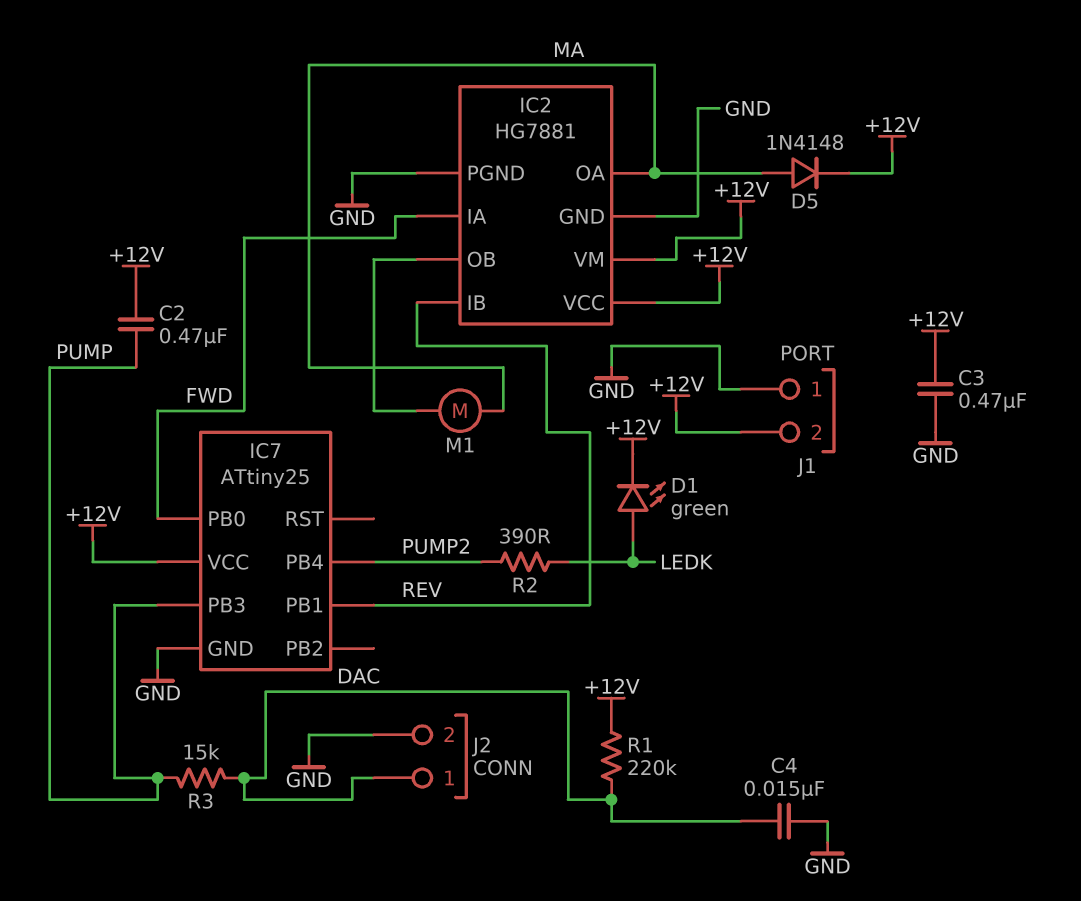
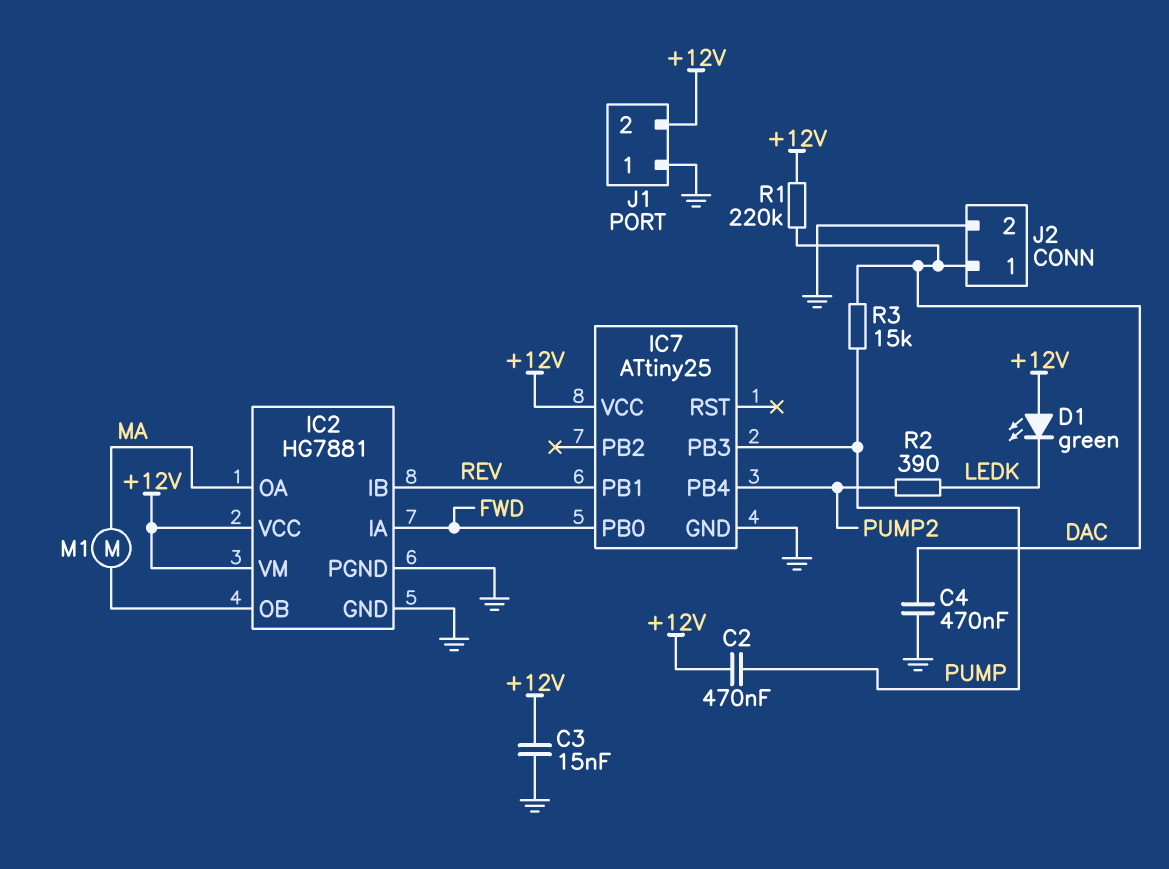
C3: 470nF (+12V, GND) -> 15nF (+12V, GND)
C4: 15nF (DAC, GND) -> 470nF (DAC, GND)
D1: LED green (A LEDK, K +12V) -> LED green (A +12V, K LEDK)
D5: diode 1N4148 (A MA, K +12V) -> none

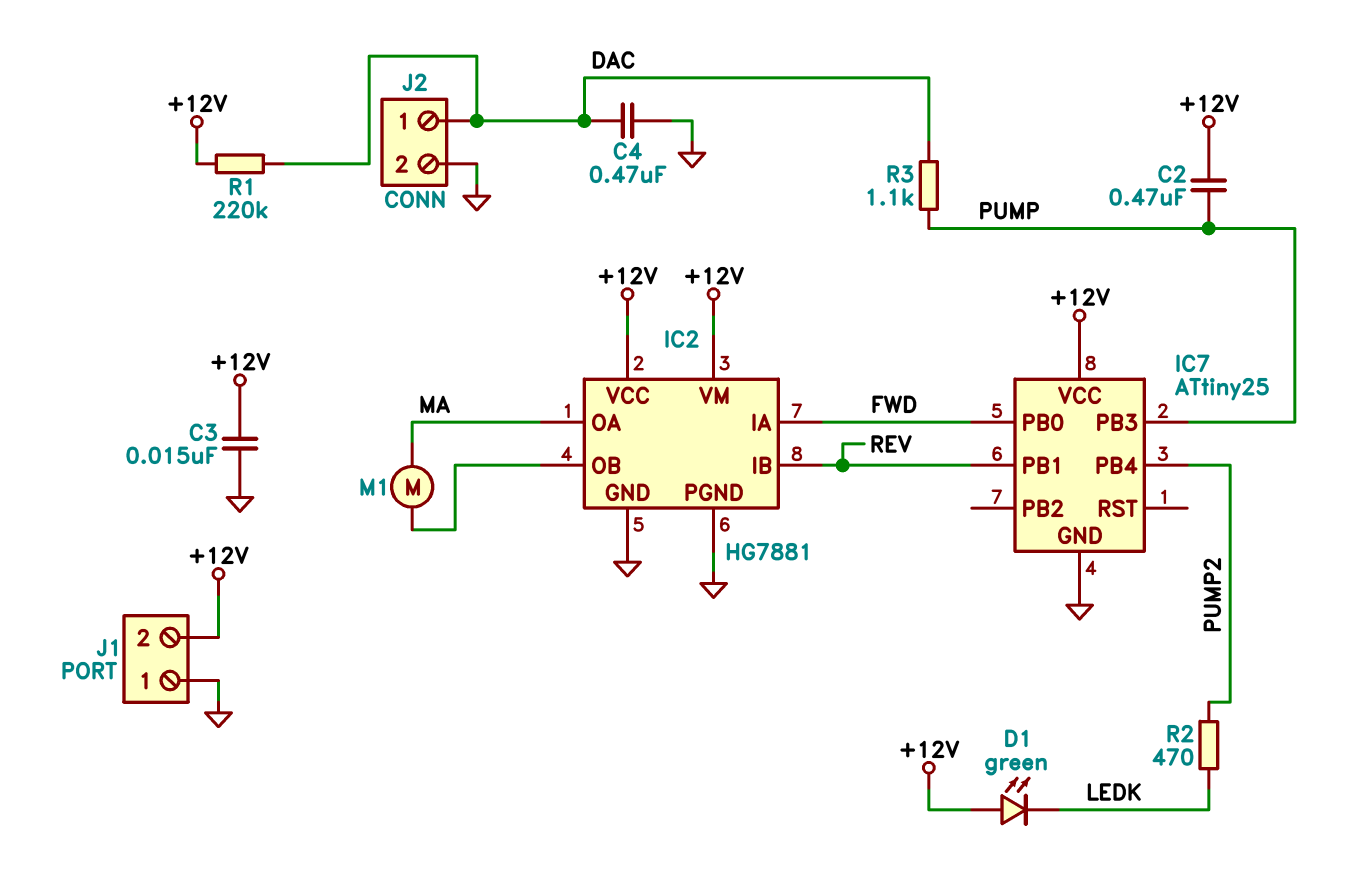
R2: 390 (LEDK, PUMP2) -> 470 (LEDK, PUMP2)
R3: 15k (DAC, PUMP) -> 1.1k (DAC, PUMP)

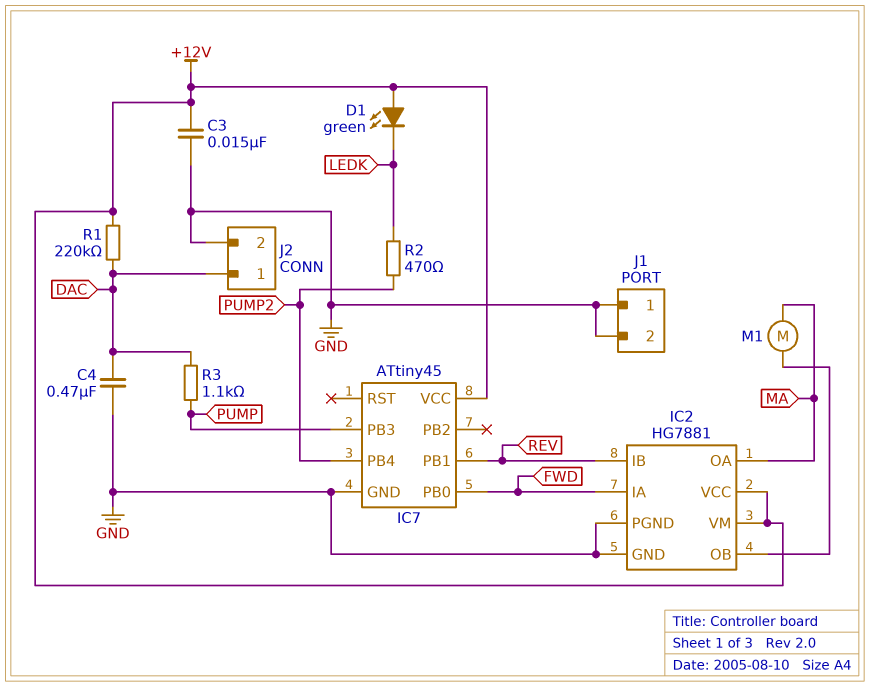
C2: 470nF (+12V, PUMP) -> none
IC7: ATtiny25 -> ATtiny45
J1 pin 2: +12V -> GND

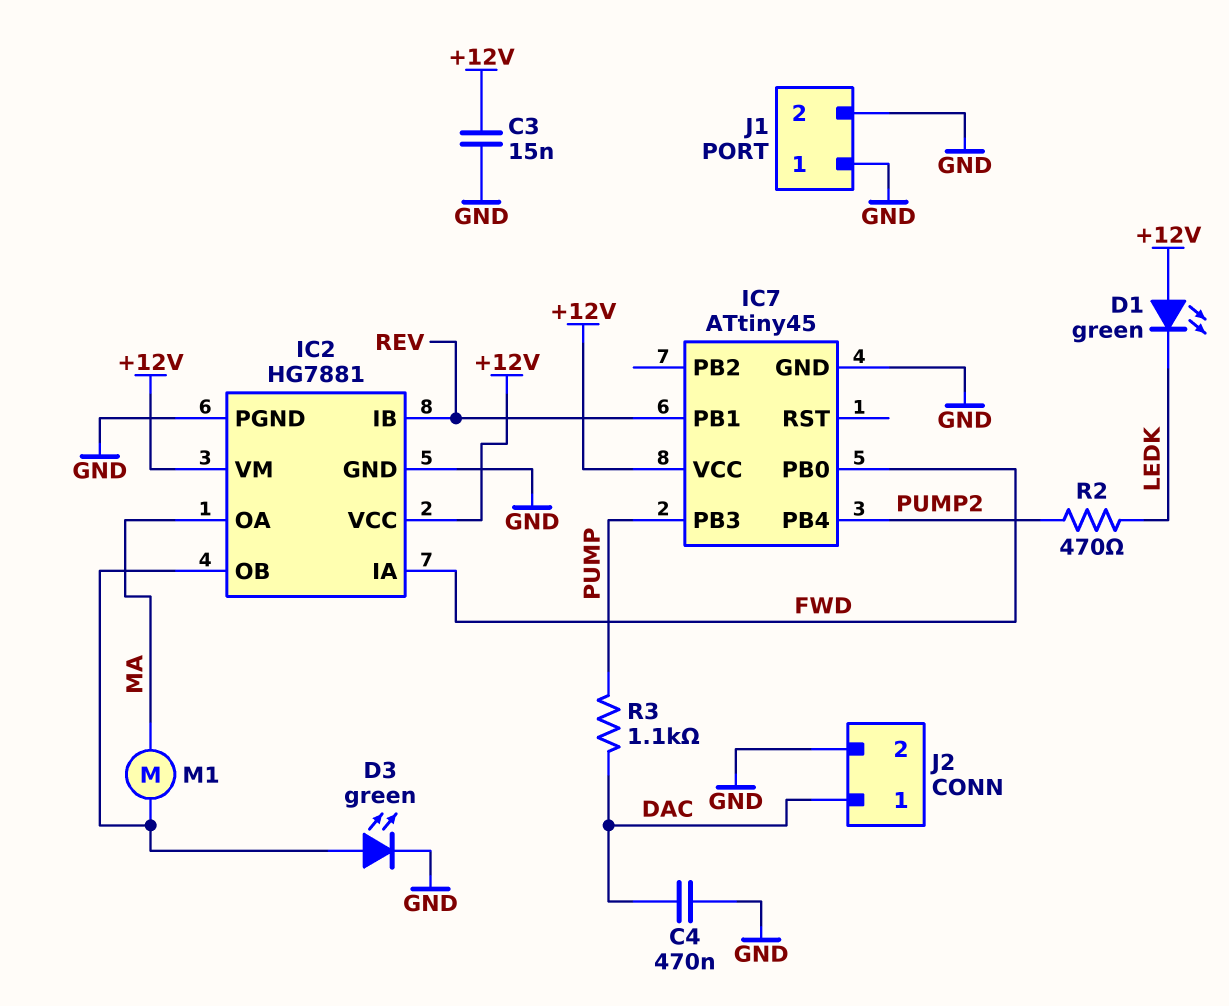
D3: none -> LED green (A IC2/OB, K GND)
R1: 220k (+12V, DAC) -> none

